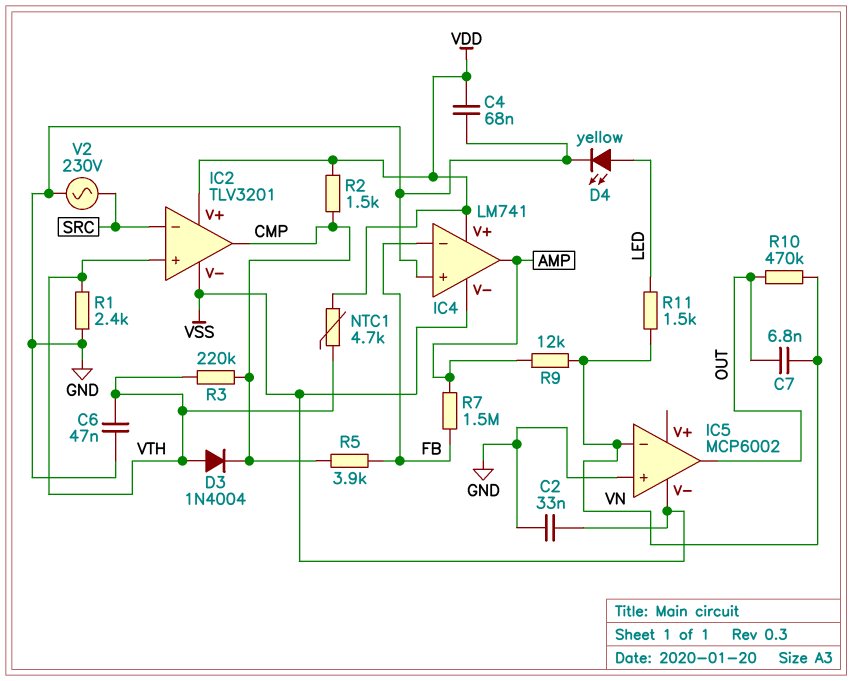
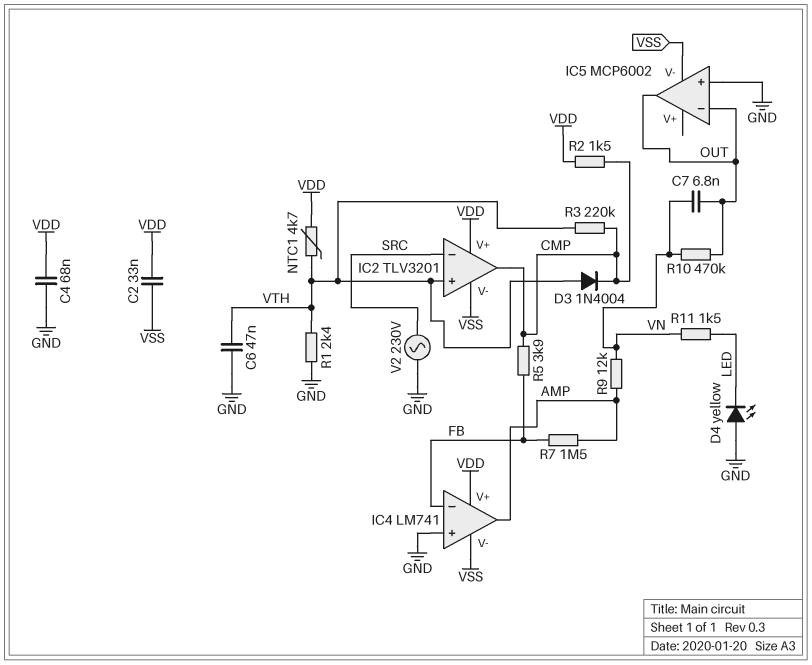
C2: 33nF (GND, VSS) -> 33nF (VDD, VSS)
D4: LED yellow (A LED, K GND) -> LED yellow (A GND, K LED)
IC5 pin in-: VN -> OUT

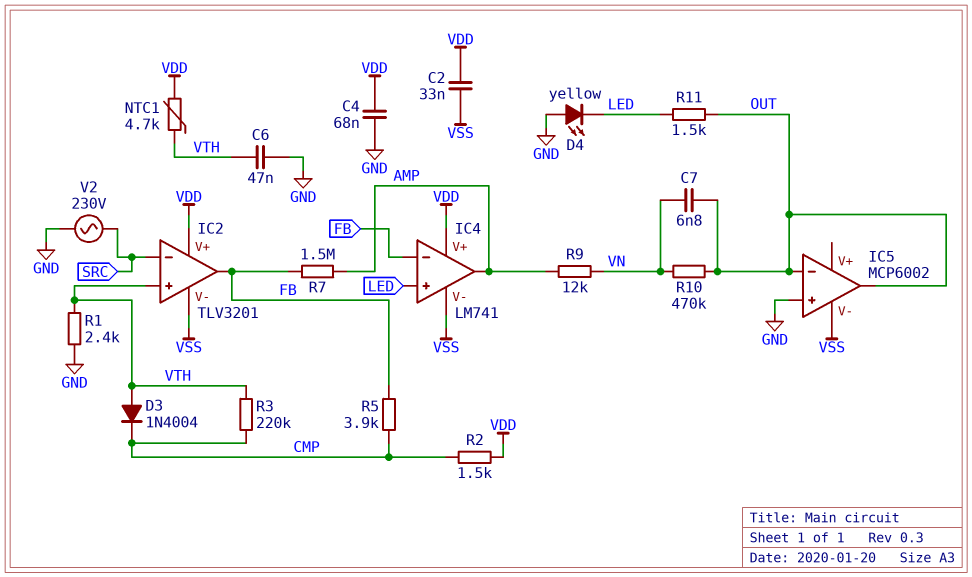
IC2 pin out: CMP -> FB
IC4 pin in+: GND -> LED
R11: 1.5k (LED, VN) -> 1.5k (LED, OUT)

